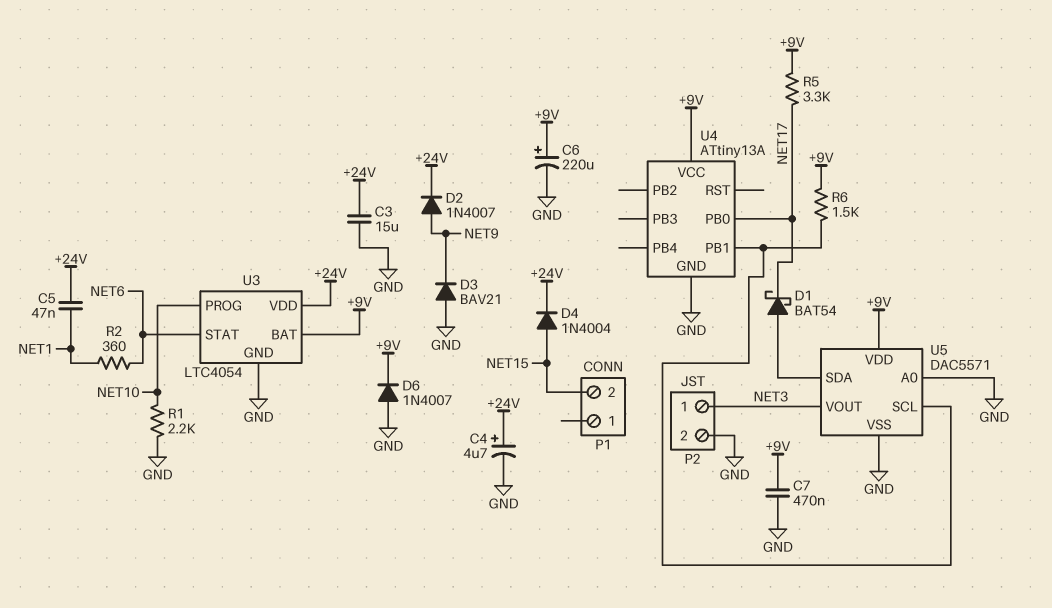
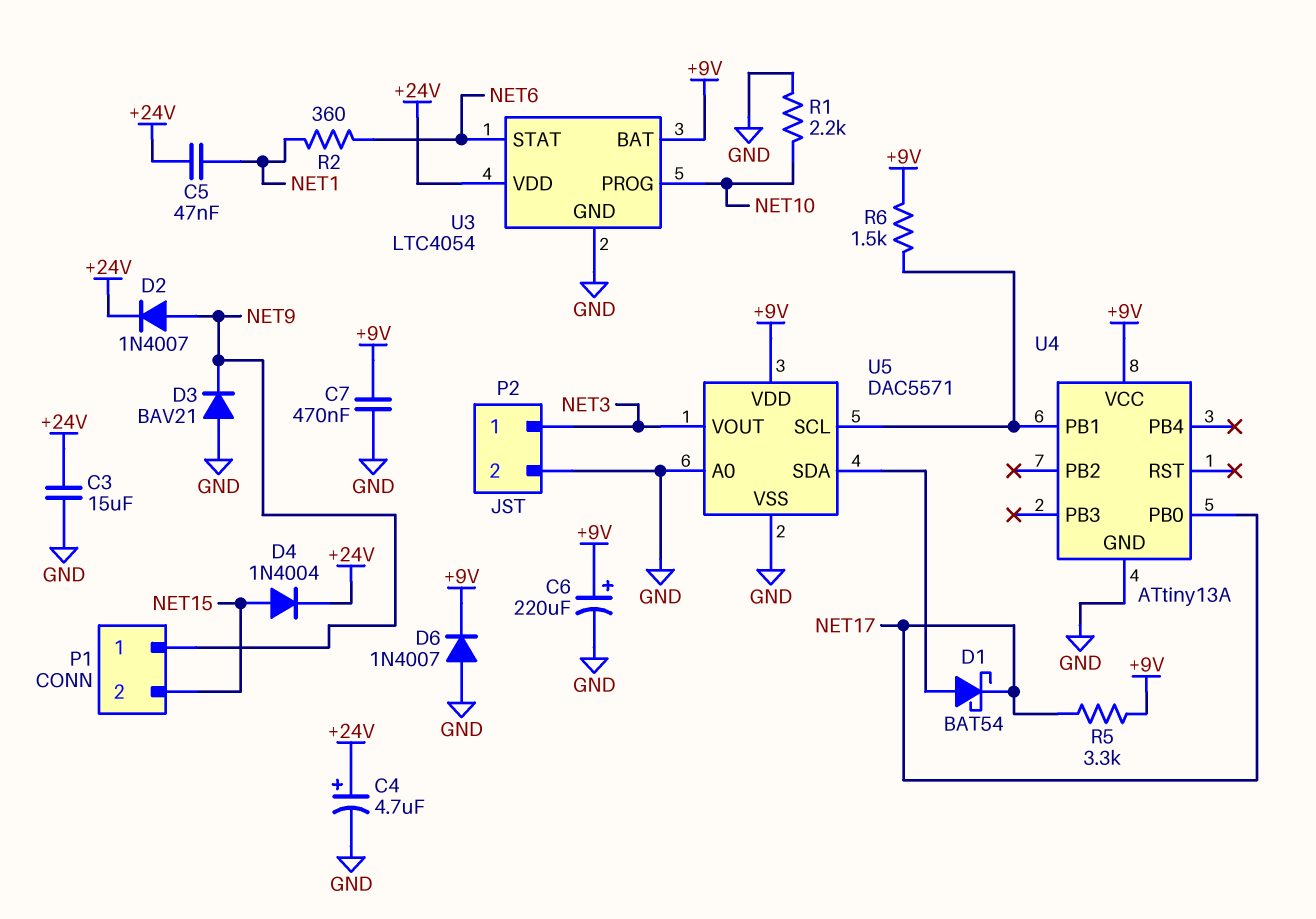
P1 pin 1: none -> NET9

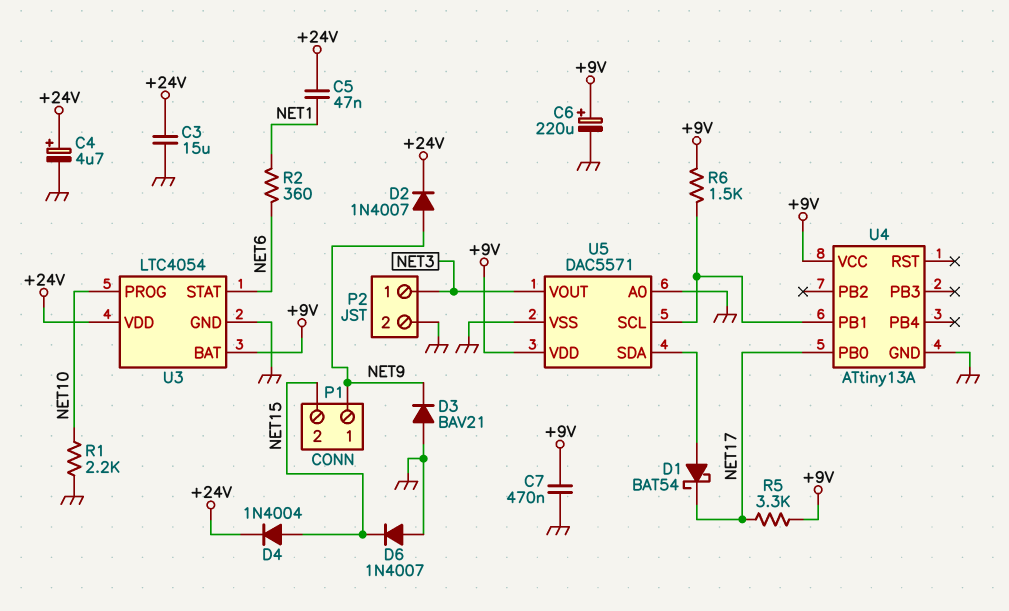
D6: diode 1N4007 (A GND, K +9V) -> diode 1N4007 (A GND, K NET15)

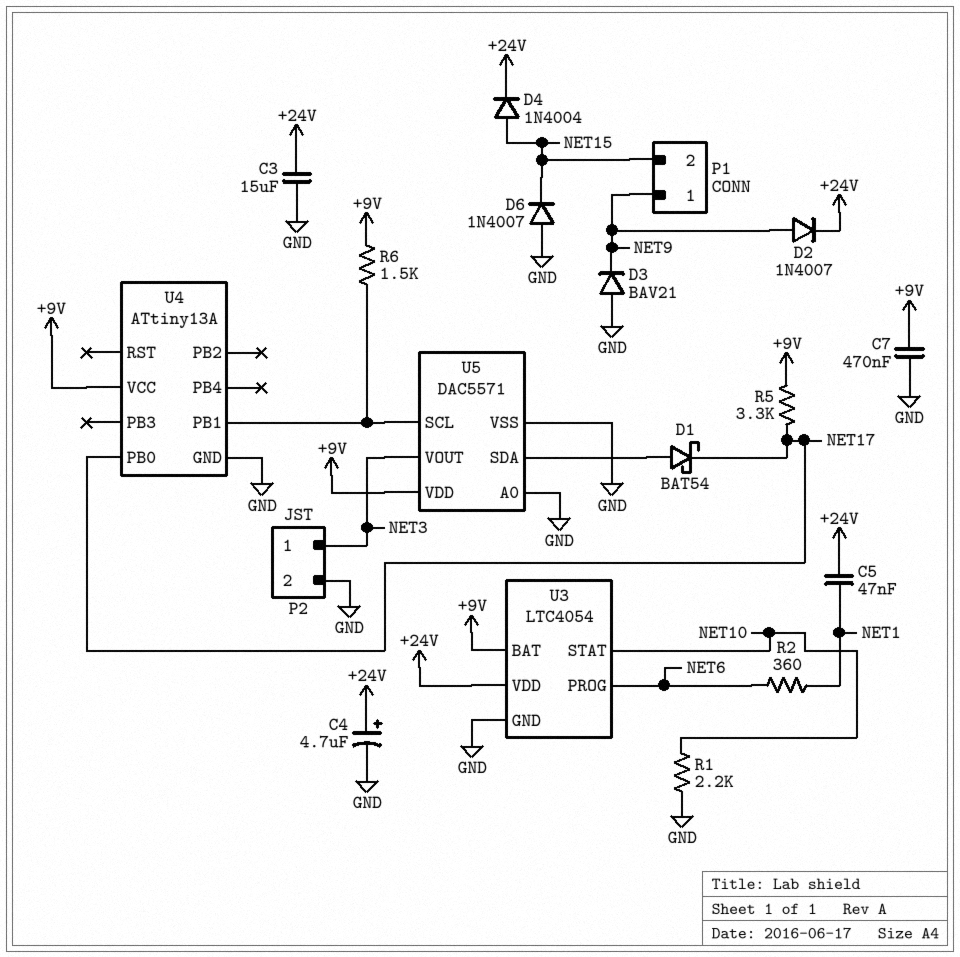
C6: 220uF (plus +9V, minus GND) -> none
U3 pin PROG: NET10 -> NET6
U3 pin STAT: NET6 -> NET10

